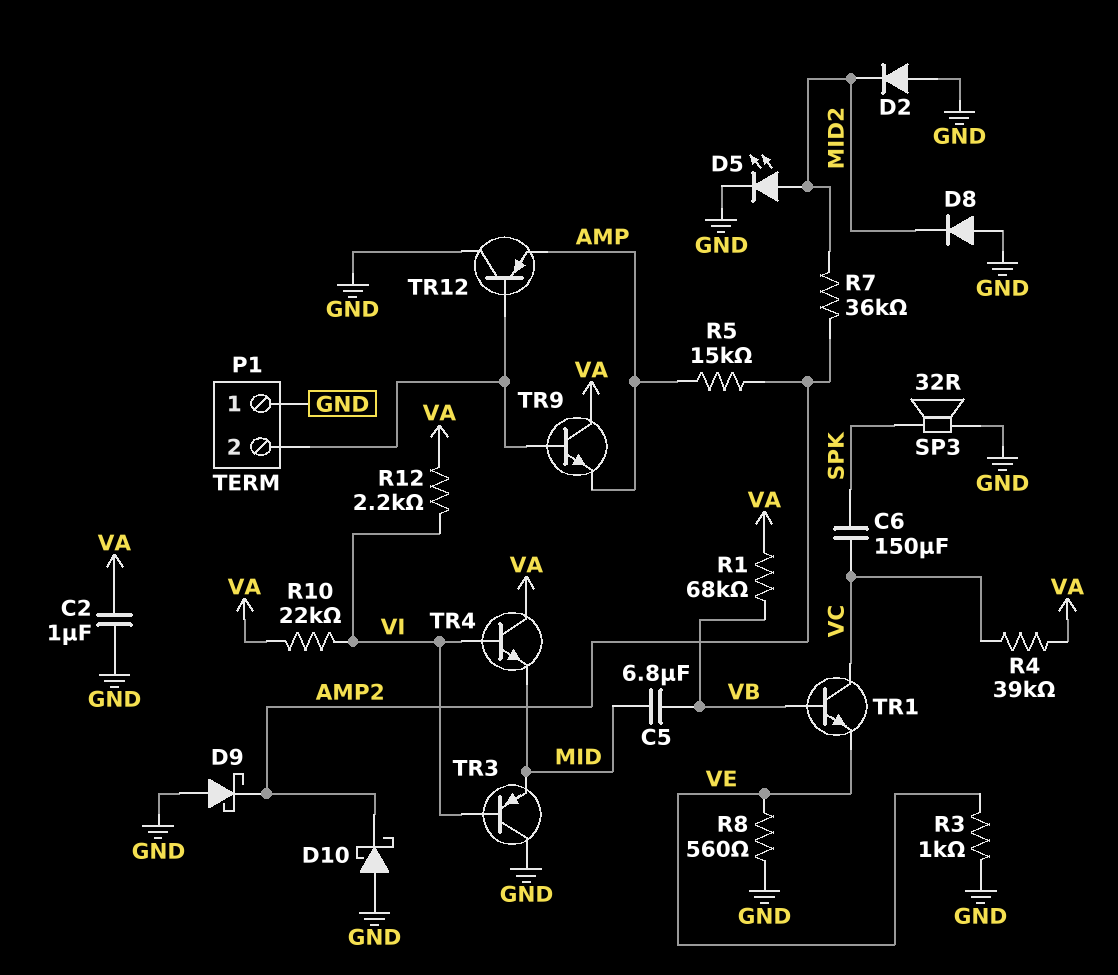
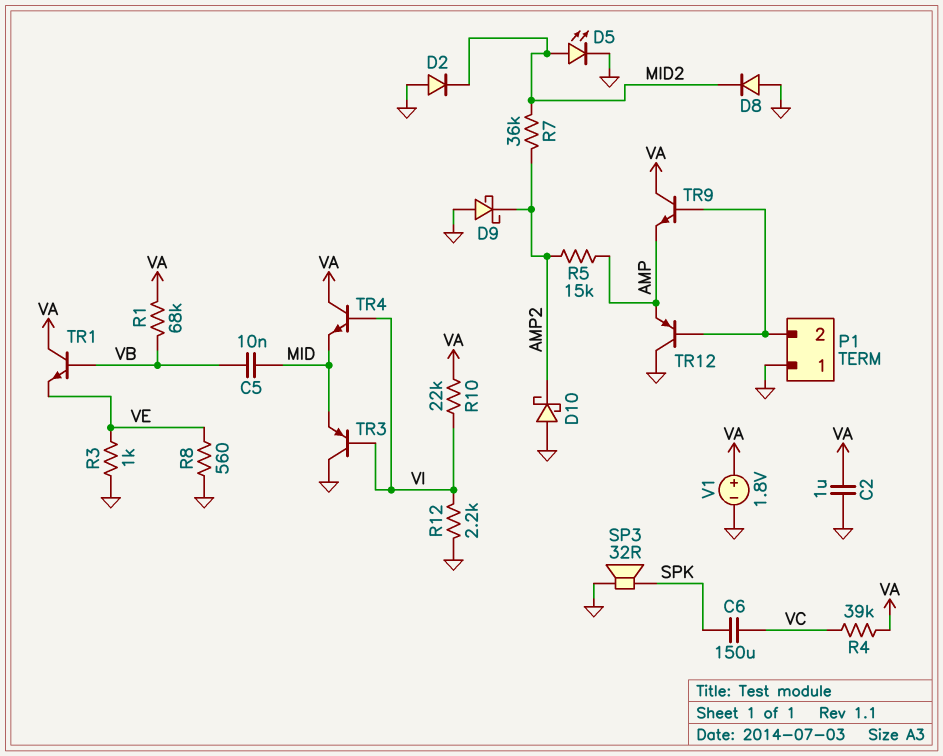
C5: 6.8uF (MID, VB) -> 10nF (MID, VB)
R12: 2.2k (VA, VI) -> 2.2k (GND, VI)
TR1: NPN (B VB, C VC, E VE) -> NPN (B VB, C VA, E VE)
V1: none -> 1.8V (plus VA, minus GND)

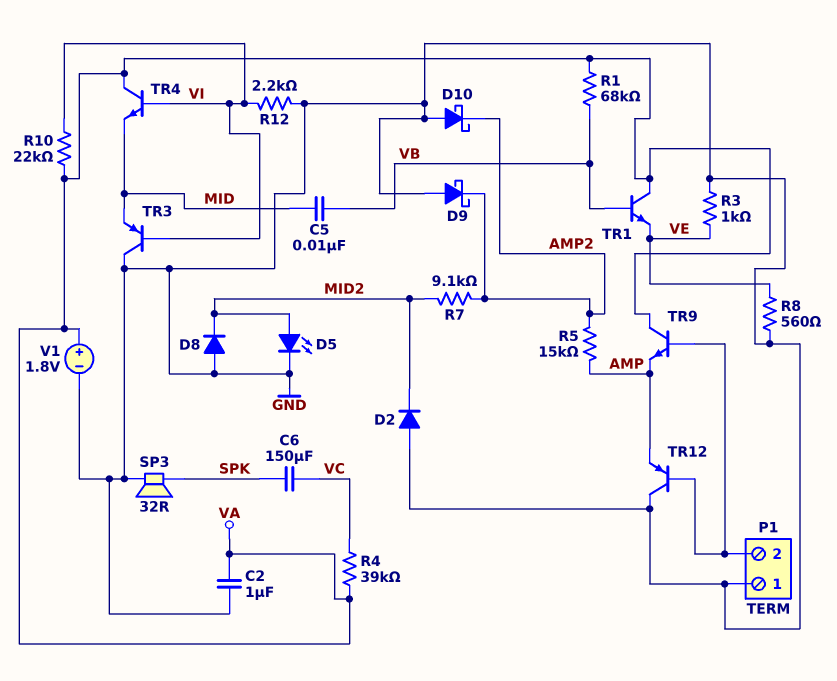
R7: 36k (AMP2, MID2) -> 9.1k (AMP2, MID2)

